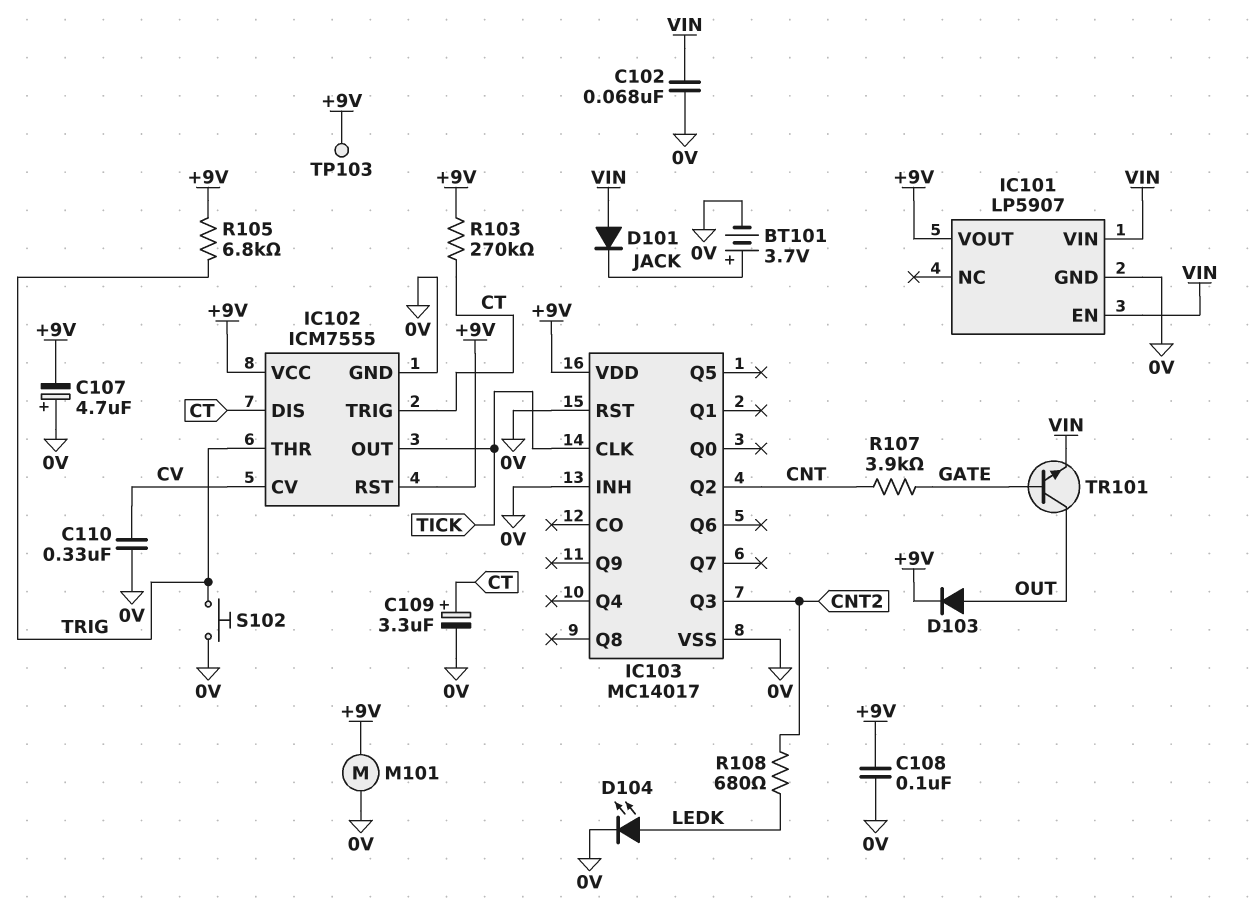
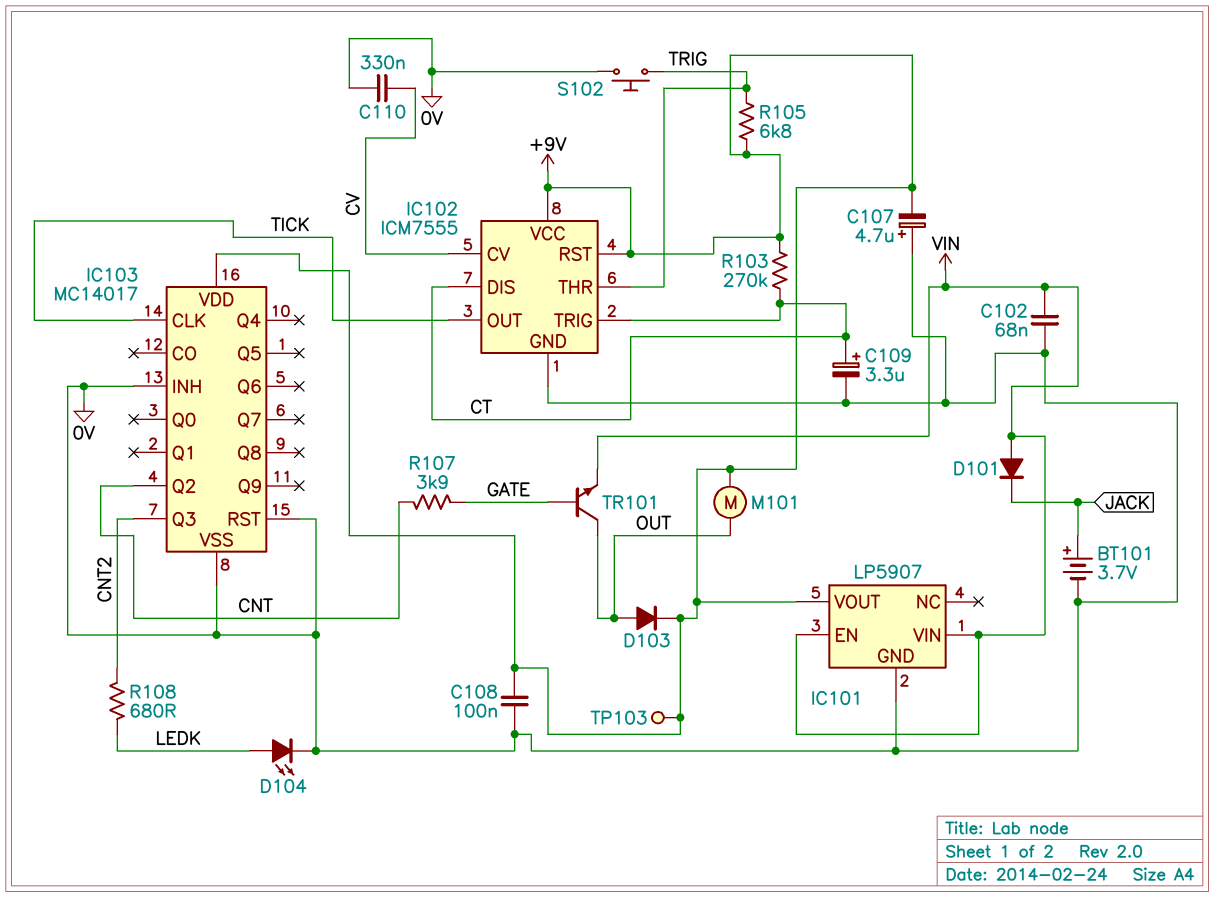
M101: motor (+9V, 0V) -> motor (+9V, OUT)

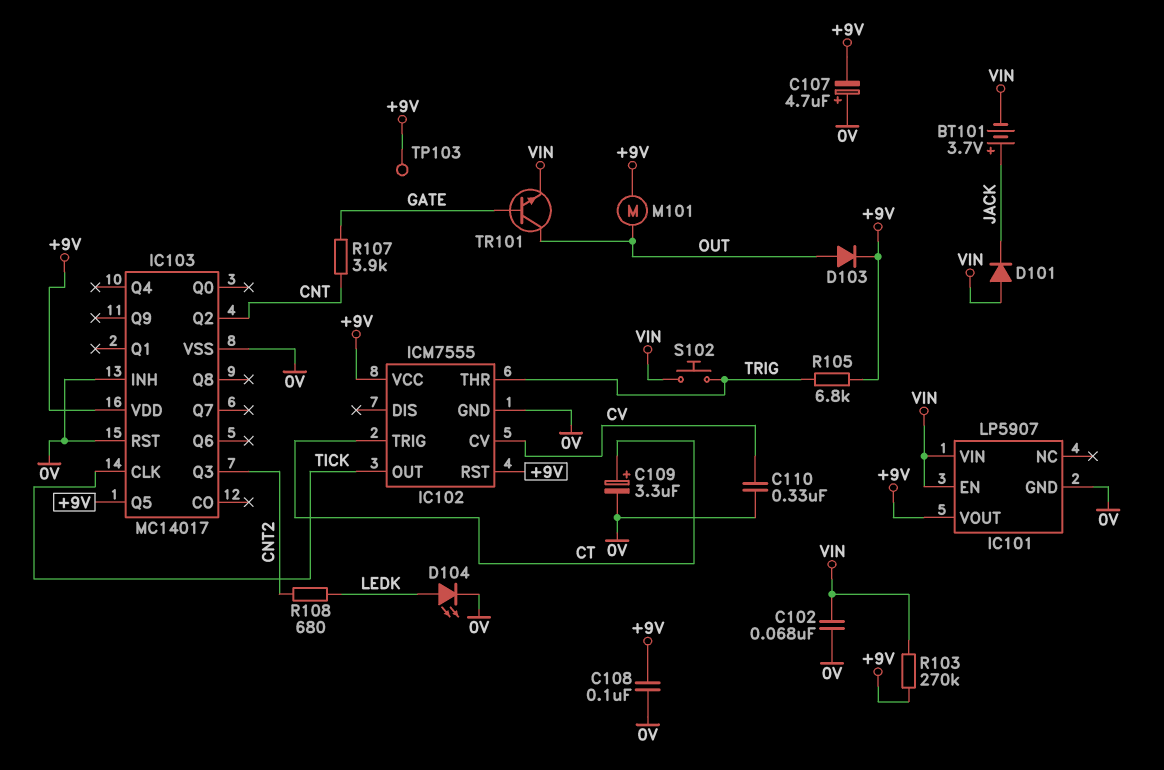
BT101: 3.7V (plus JACK, minus 0V) -> 3.7V (plus JACK, minus VIN)
IC102 pin DIS: CT -> none
IC103 pin Q5: none -> +9V
R103: 270k (+9V, CT) -> 270k (+9V, VIN)
S102: button (0V, TRIG) -> button (TRIG, VIN)

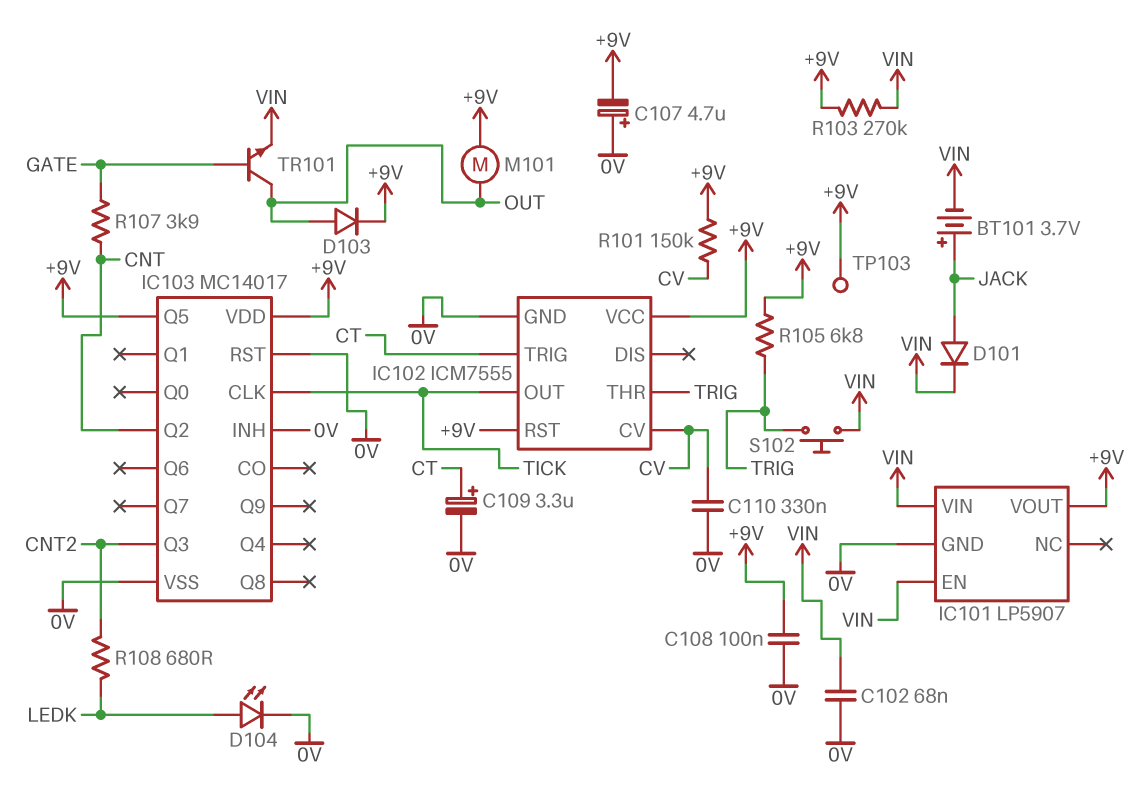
D101: diode (A VIN, K JACK) -> diode (A JACK, K VIN)
R101: none -> 150k (+9V, CV)

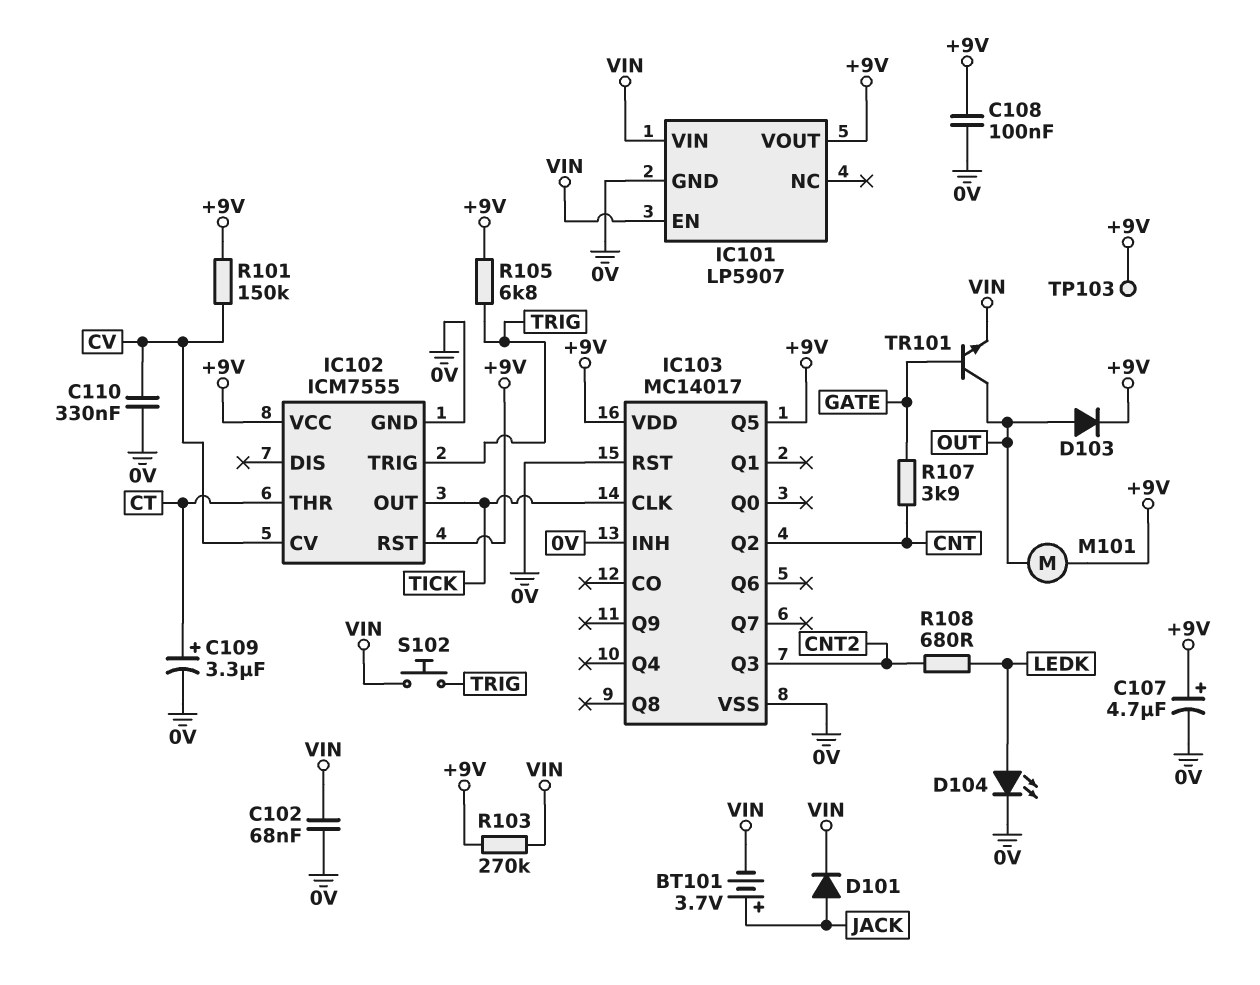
C107: 4.7uF (plus 0V, minus +9V) -> 4.7uF (plus +9V, minus 0V)
IC102 pin THR: TRIG -> CT
IC102 pin TRIG: CT -> TRIG

